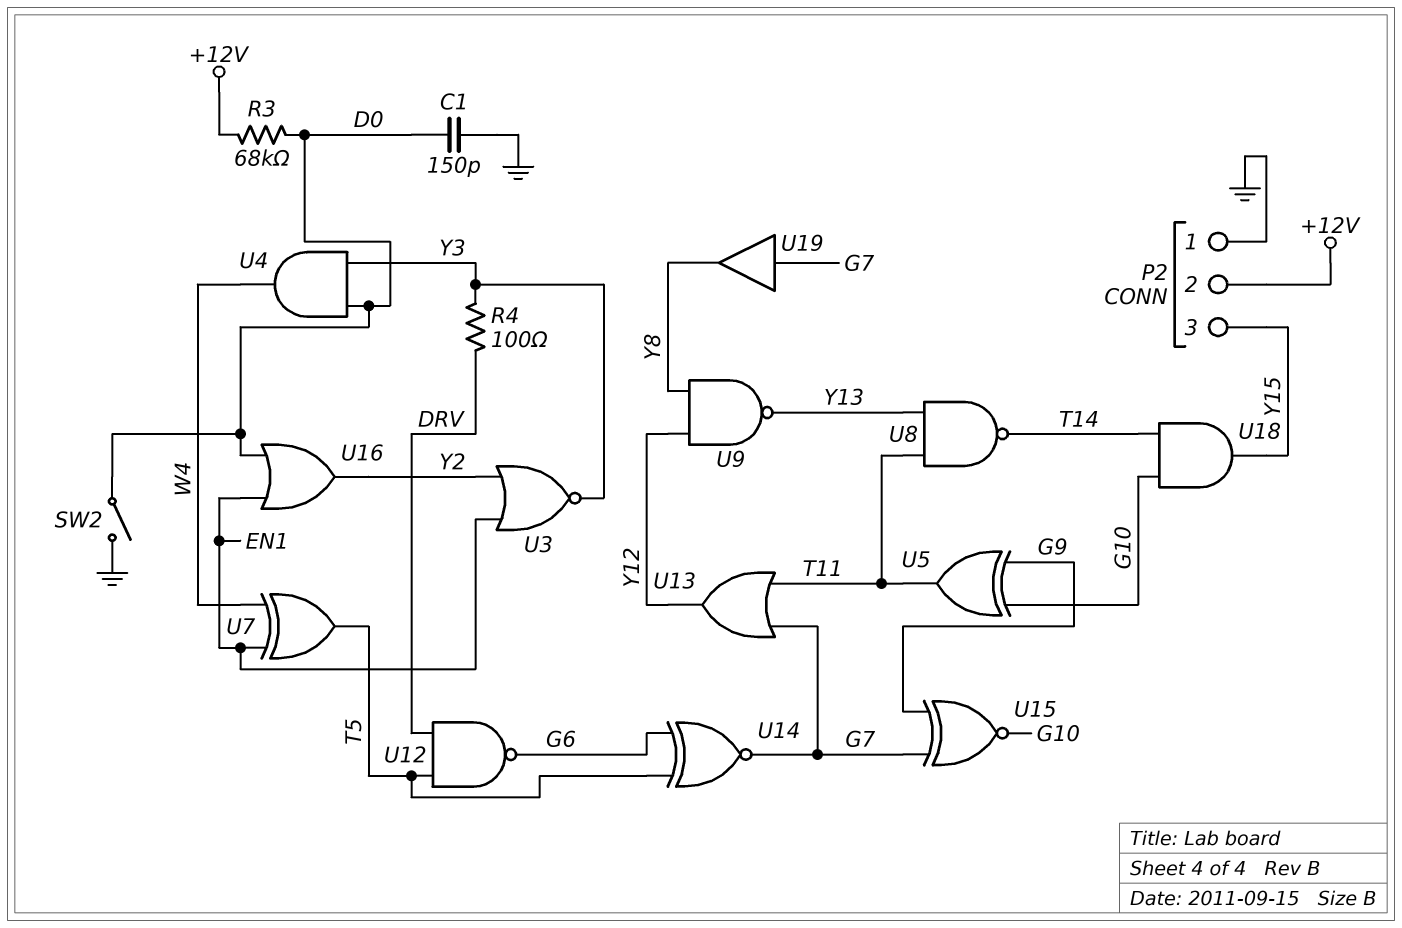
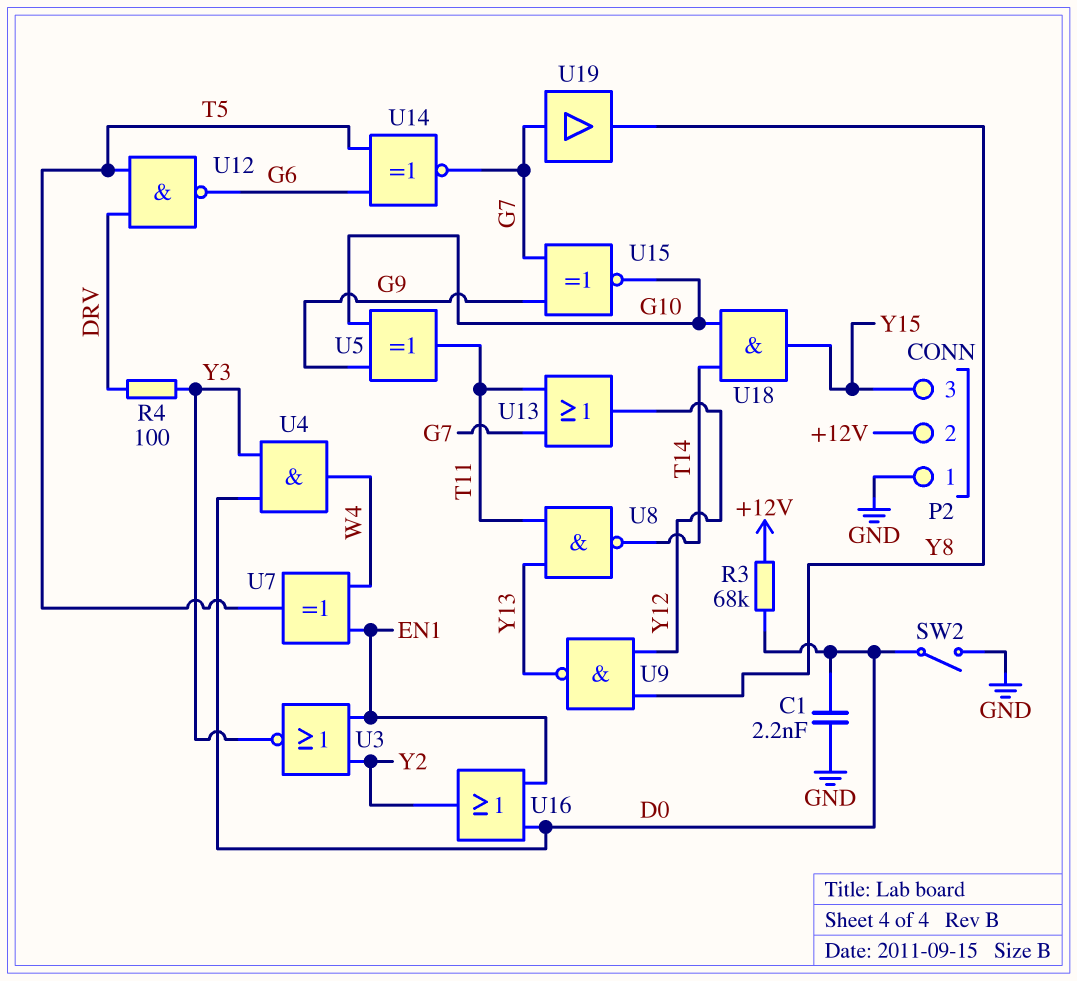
C1: 150pF (D0, GND) -> 2.2nF (D0, GND)

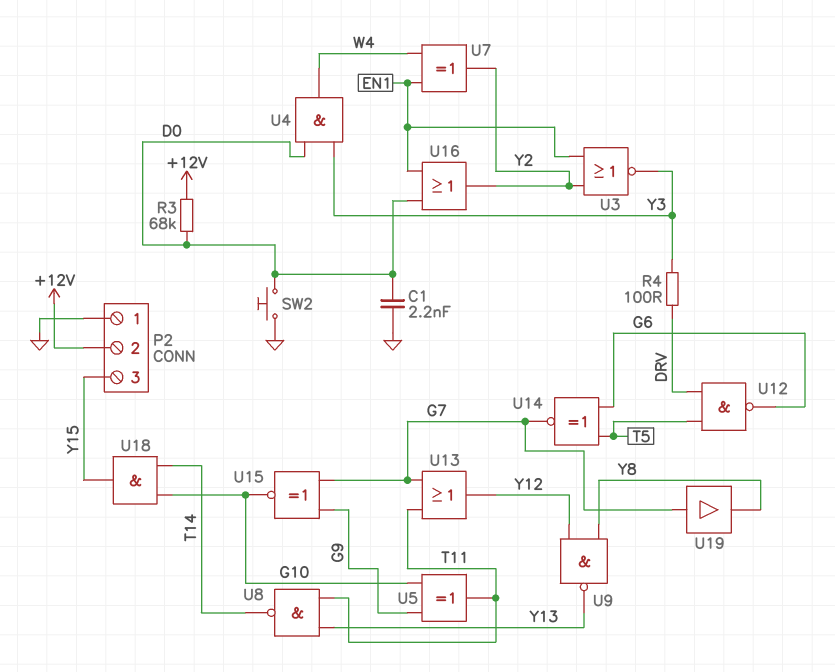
SW2: switch (D0, GND) -> button (D0, GND)
U7: XOR (in EN1, in W4, out T5) -> XOR (in EN1, in W4, out Y2)

